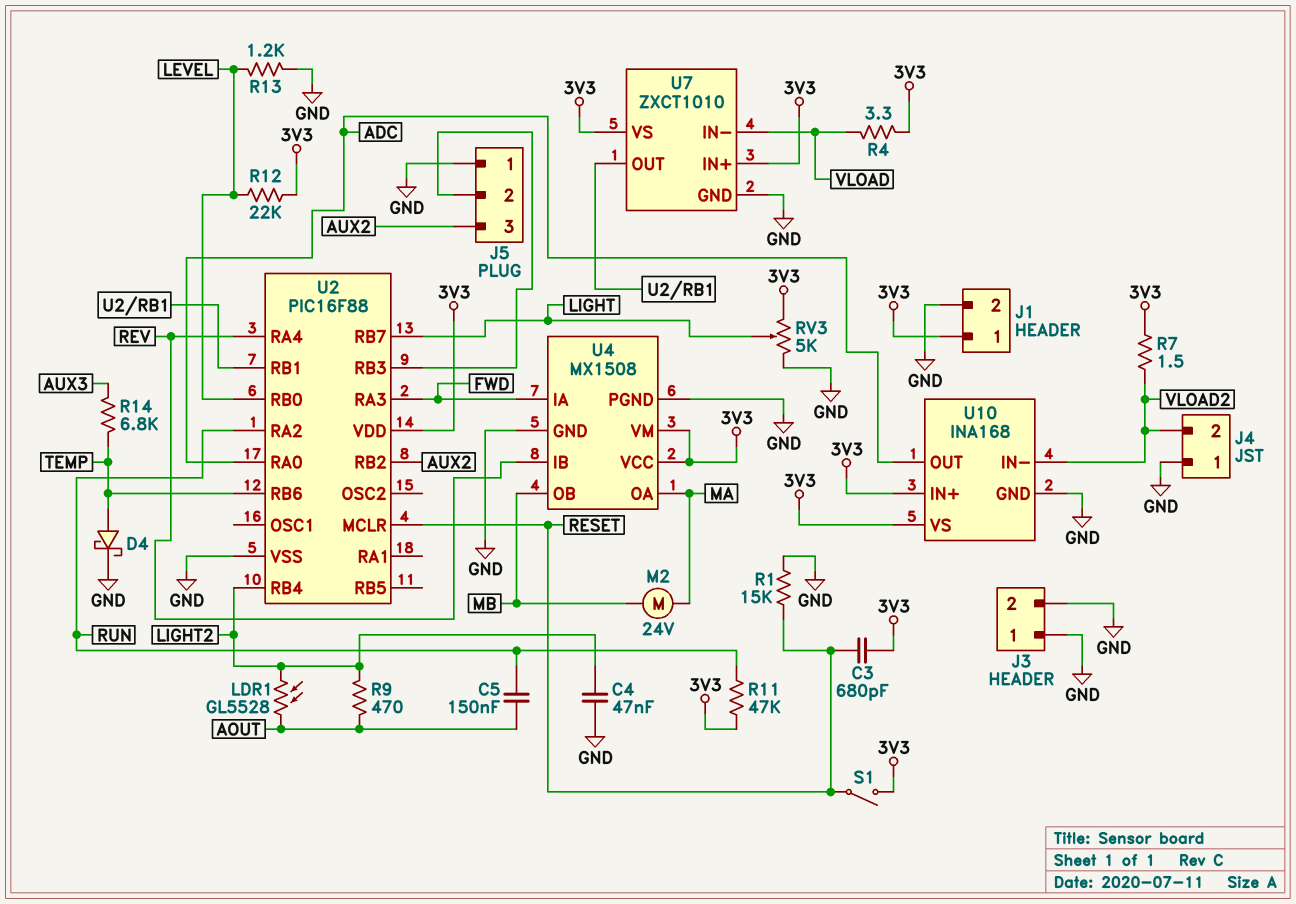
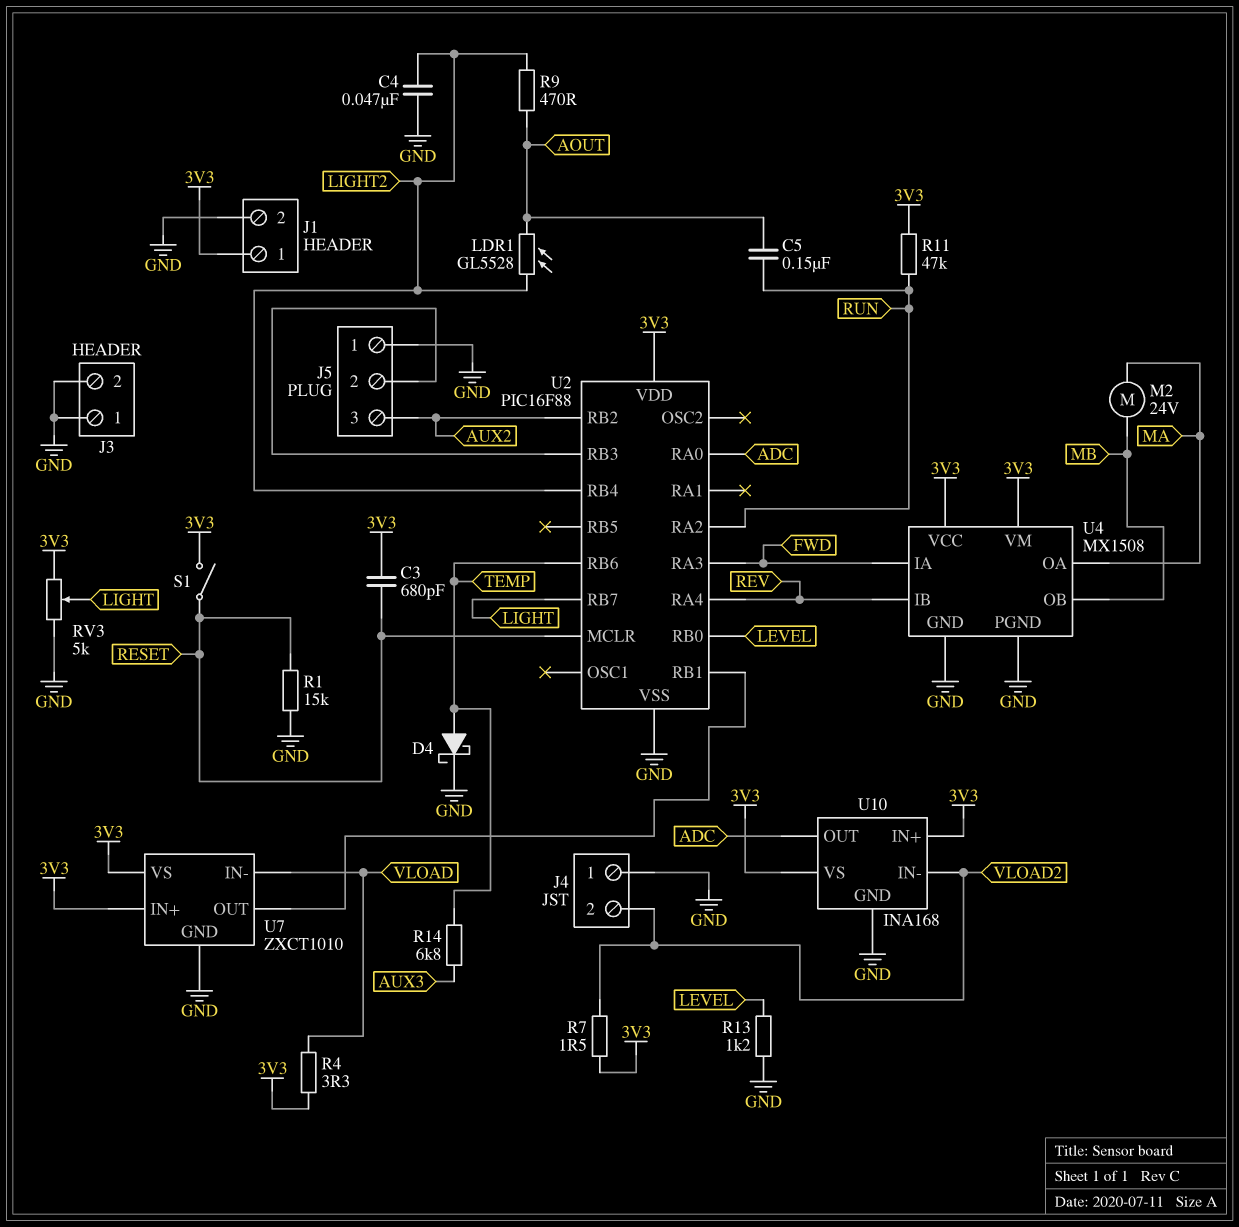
R12: 22k (3V3, LEVEL) -> none

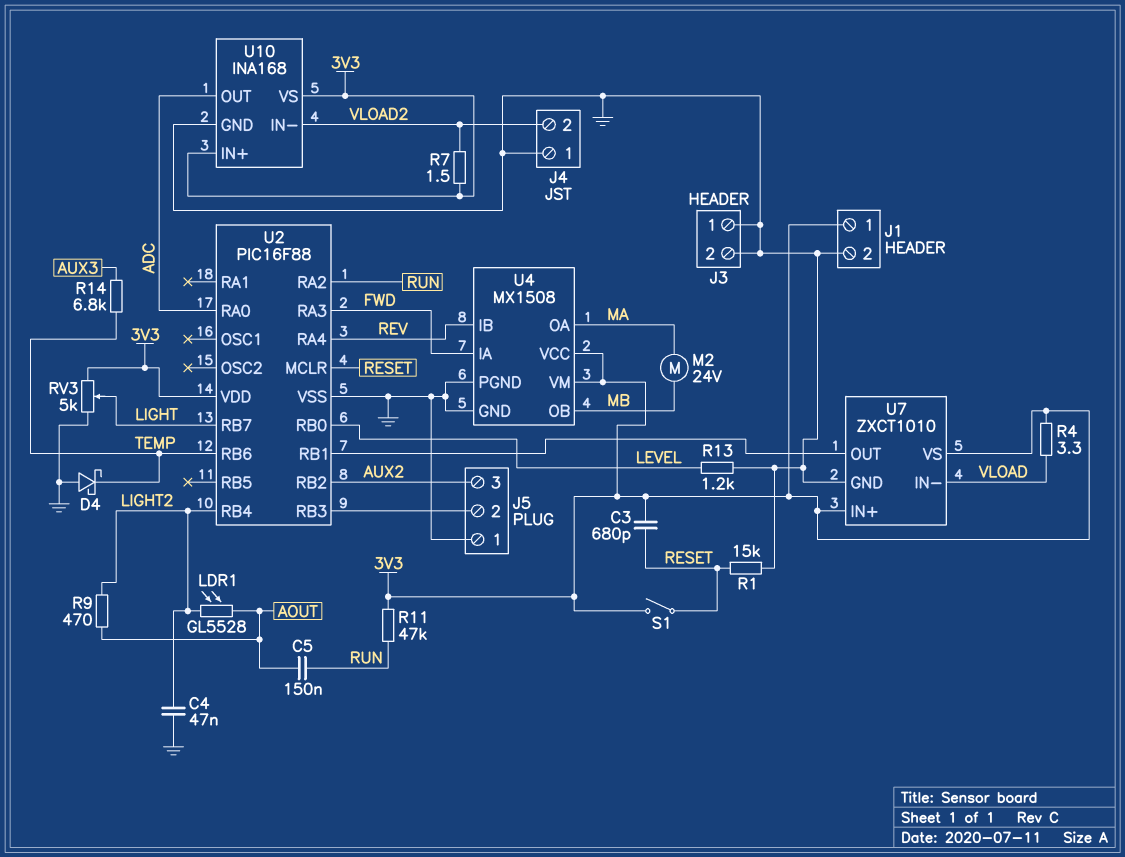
D4: schottky (A TEMP, K GND) -> schottky (A GND, K TEMP)

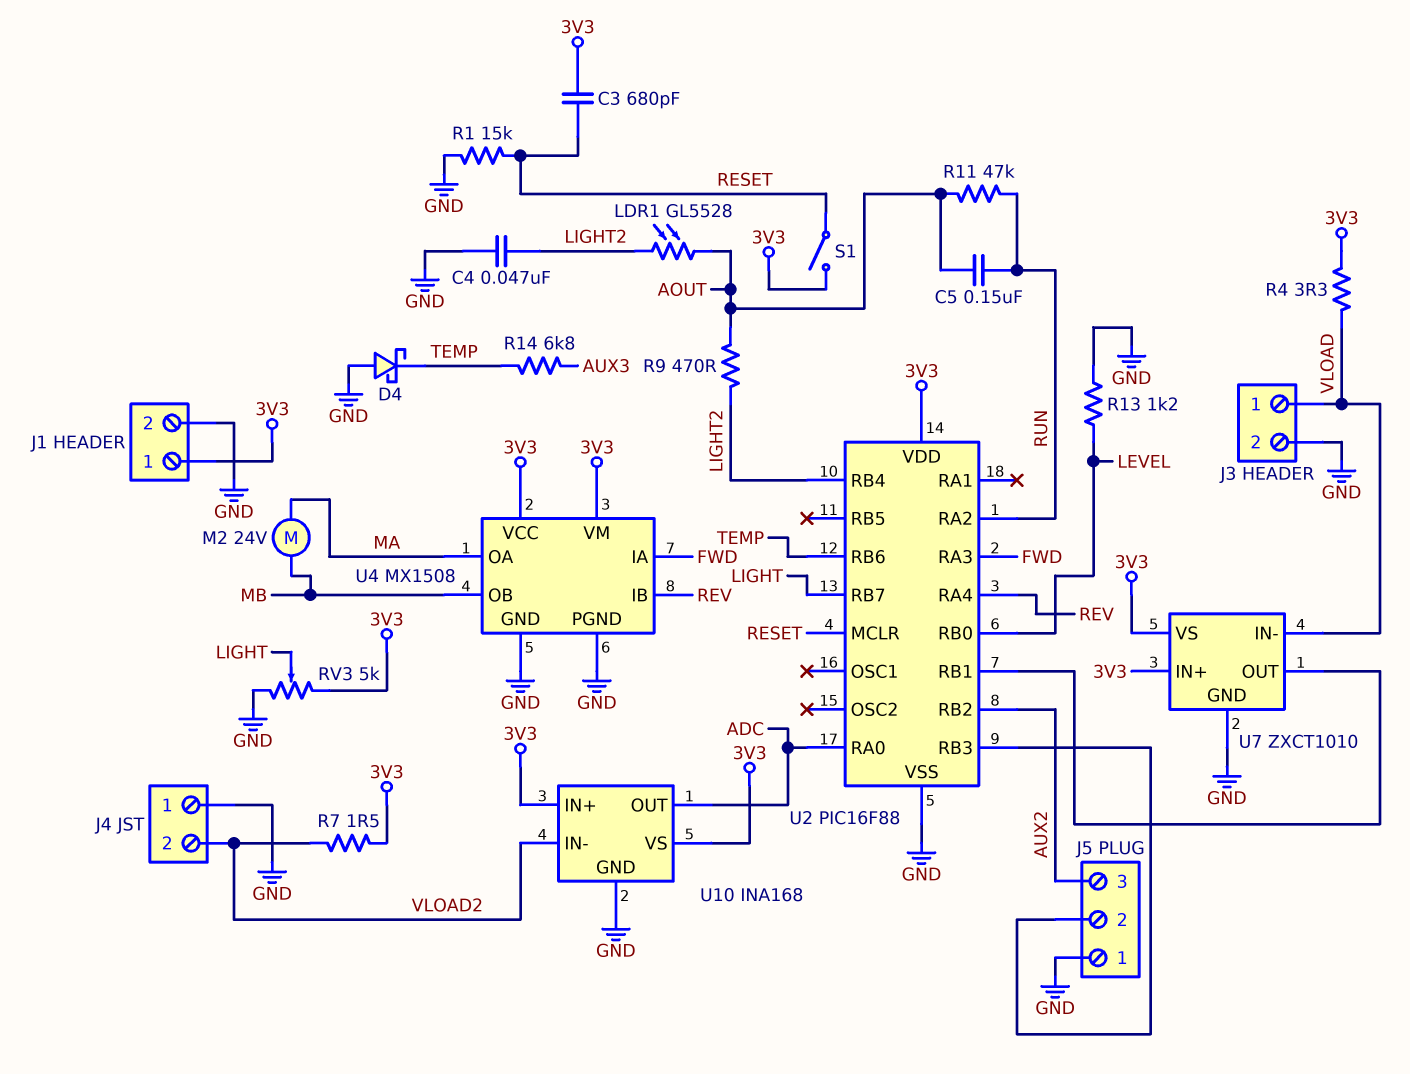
J3 pin 1: GND -> VLOAD
R11: 47k (3V3, RUN) -> 47k (AOUT, RUN)

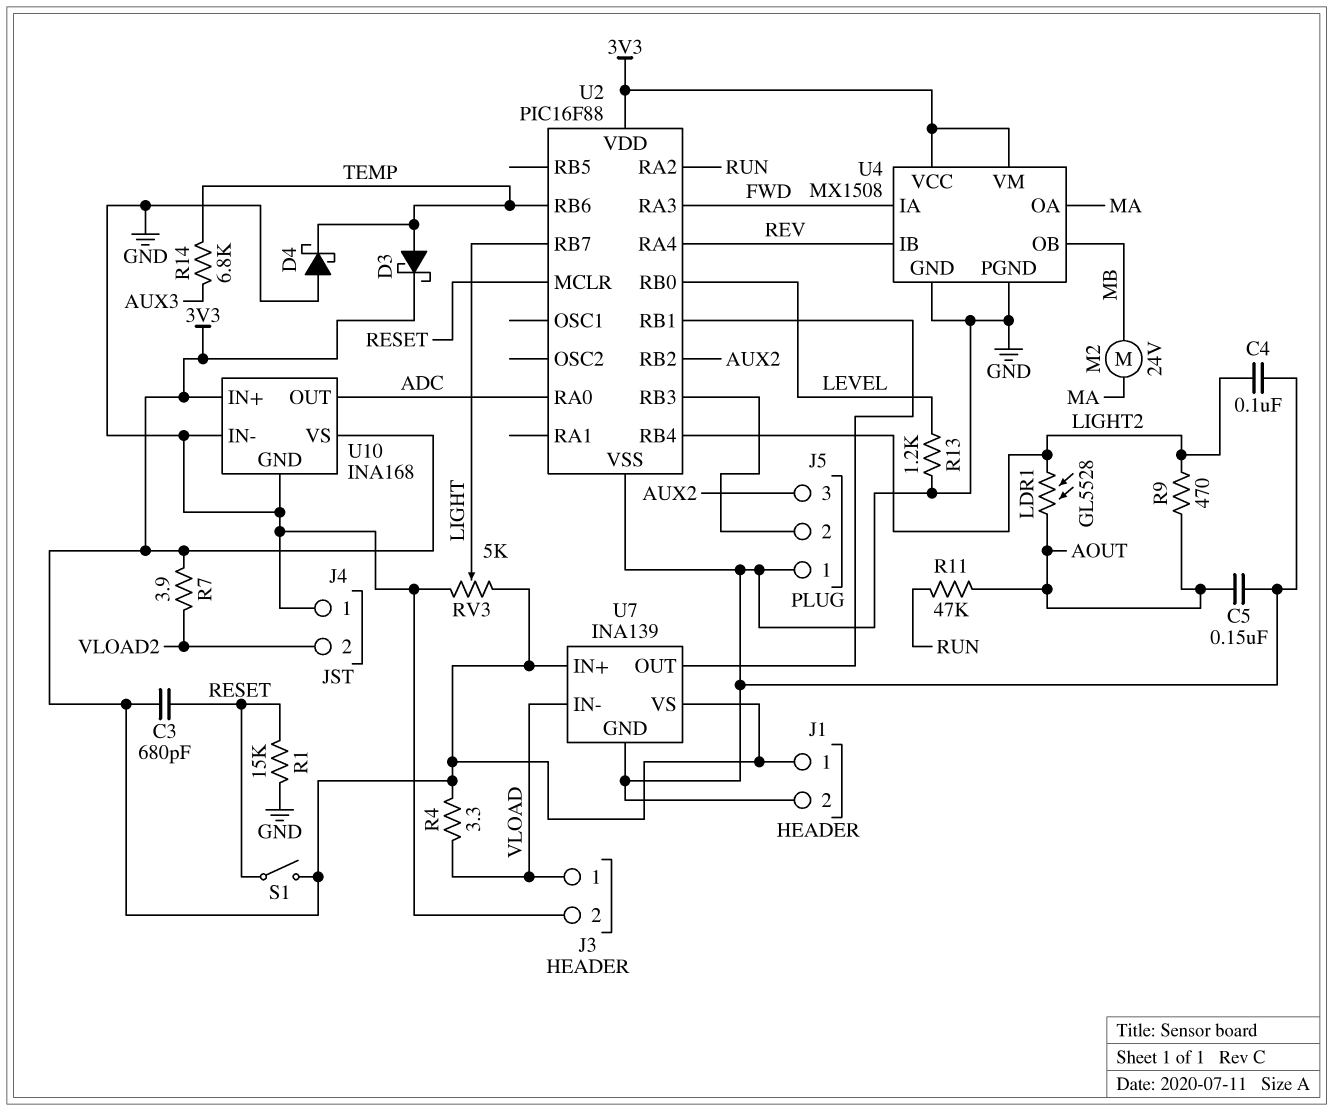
C4: 47nF (GND, LIGHT2) -> 100nF (GND, LIGHT2)
C5: 150nF (AOUT, RUN) -> 150nF (AOUT, GND)
D3: none -> schottky (A TEMP, K 3V3)
R7: 1.5 (3V3, VLOAD2) -> 3.9 (3V3, VLOAD2)
U7: ZXCT1010 -> INA139
U10 pin IN-: VLOAD2 -> GND

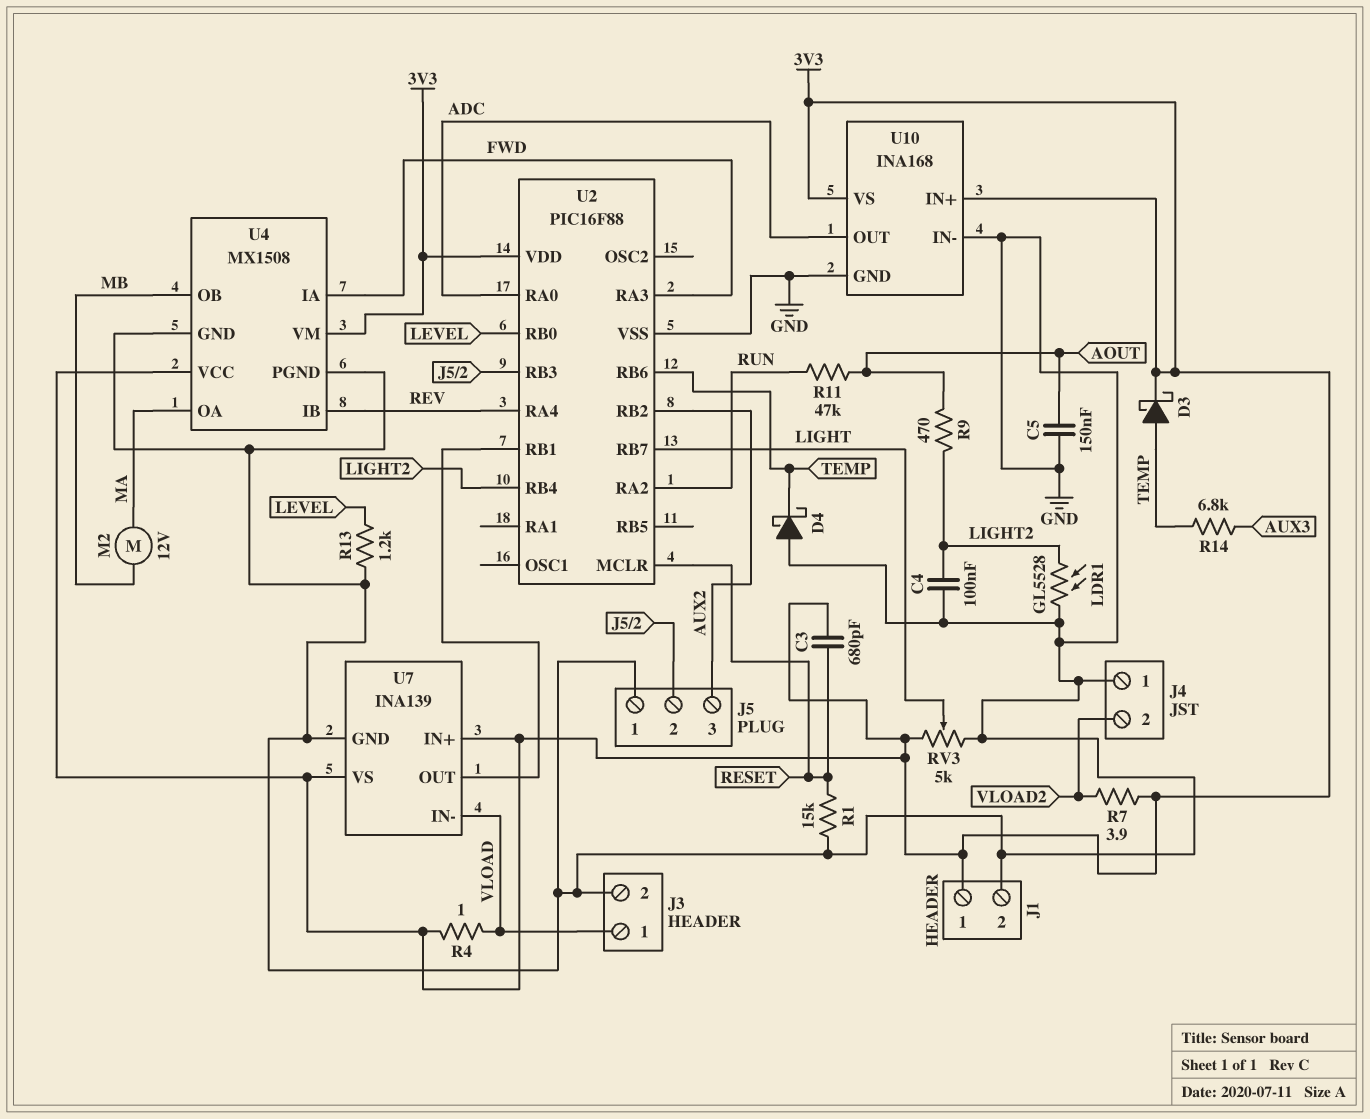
LDR1: GL5528 (AOUT, LIGHT2) -> GL5528 (GND, LIGHT2)
M2: motor 24V (MA, MB) -> motor 12V (MA, MB)
R4: 3.3 (3V3, VLOAD) -> 1 (3V3, VLOAD)
S1: switch (3V3, RESET) -> none

